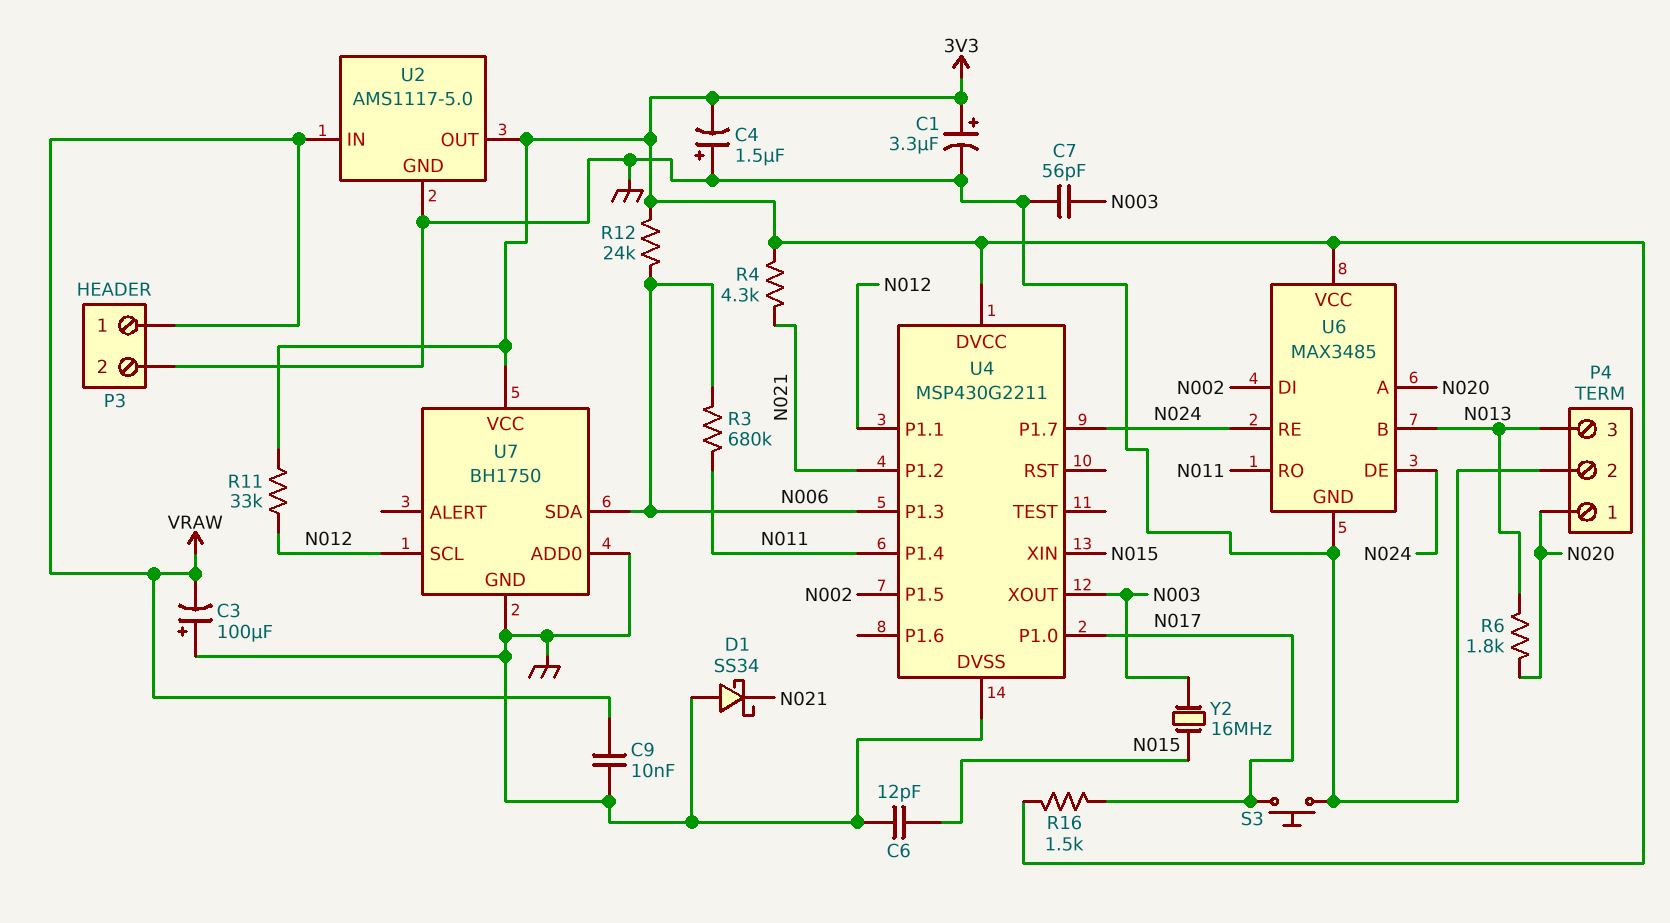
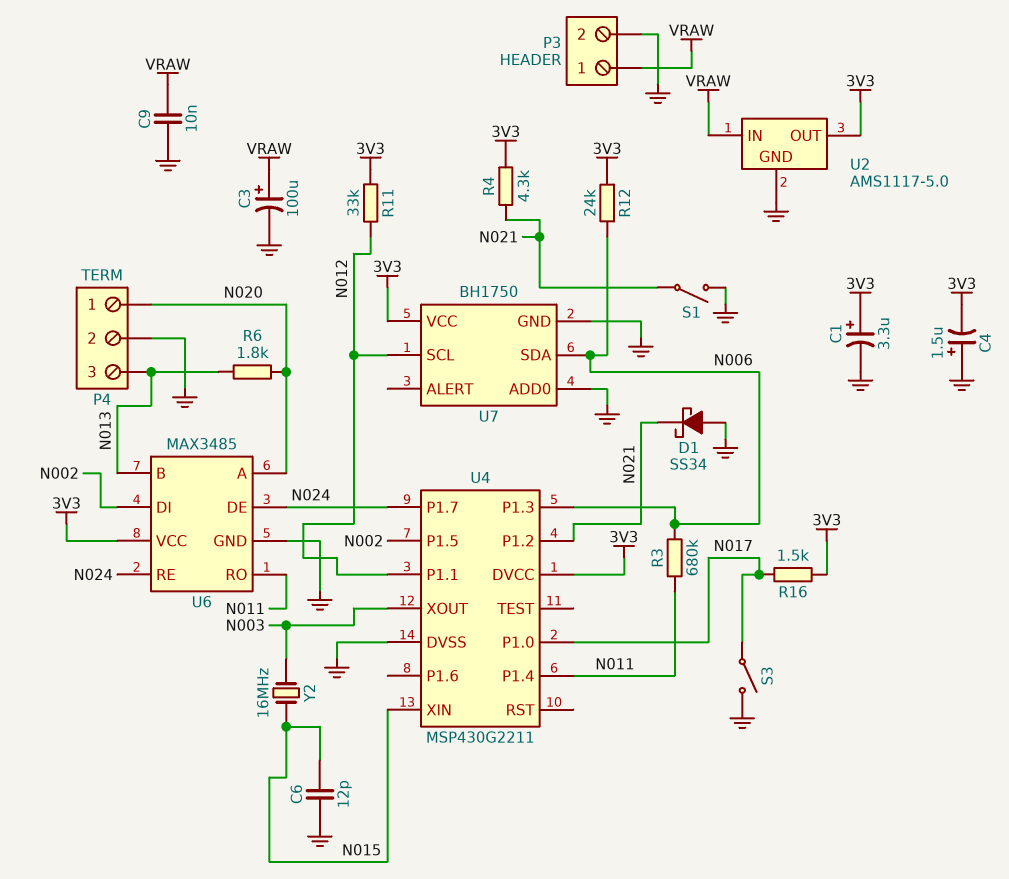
C3: 100uF (plus GND, minus VRAW) -> 100uF (plus VRAW, minus GND)
C7: 56pF (GND, N003) -> none
S1: none -> switch (GND, N021)
S3: button (GND, N017) -> switch (GND, N017)

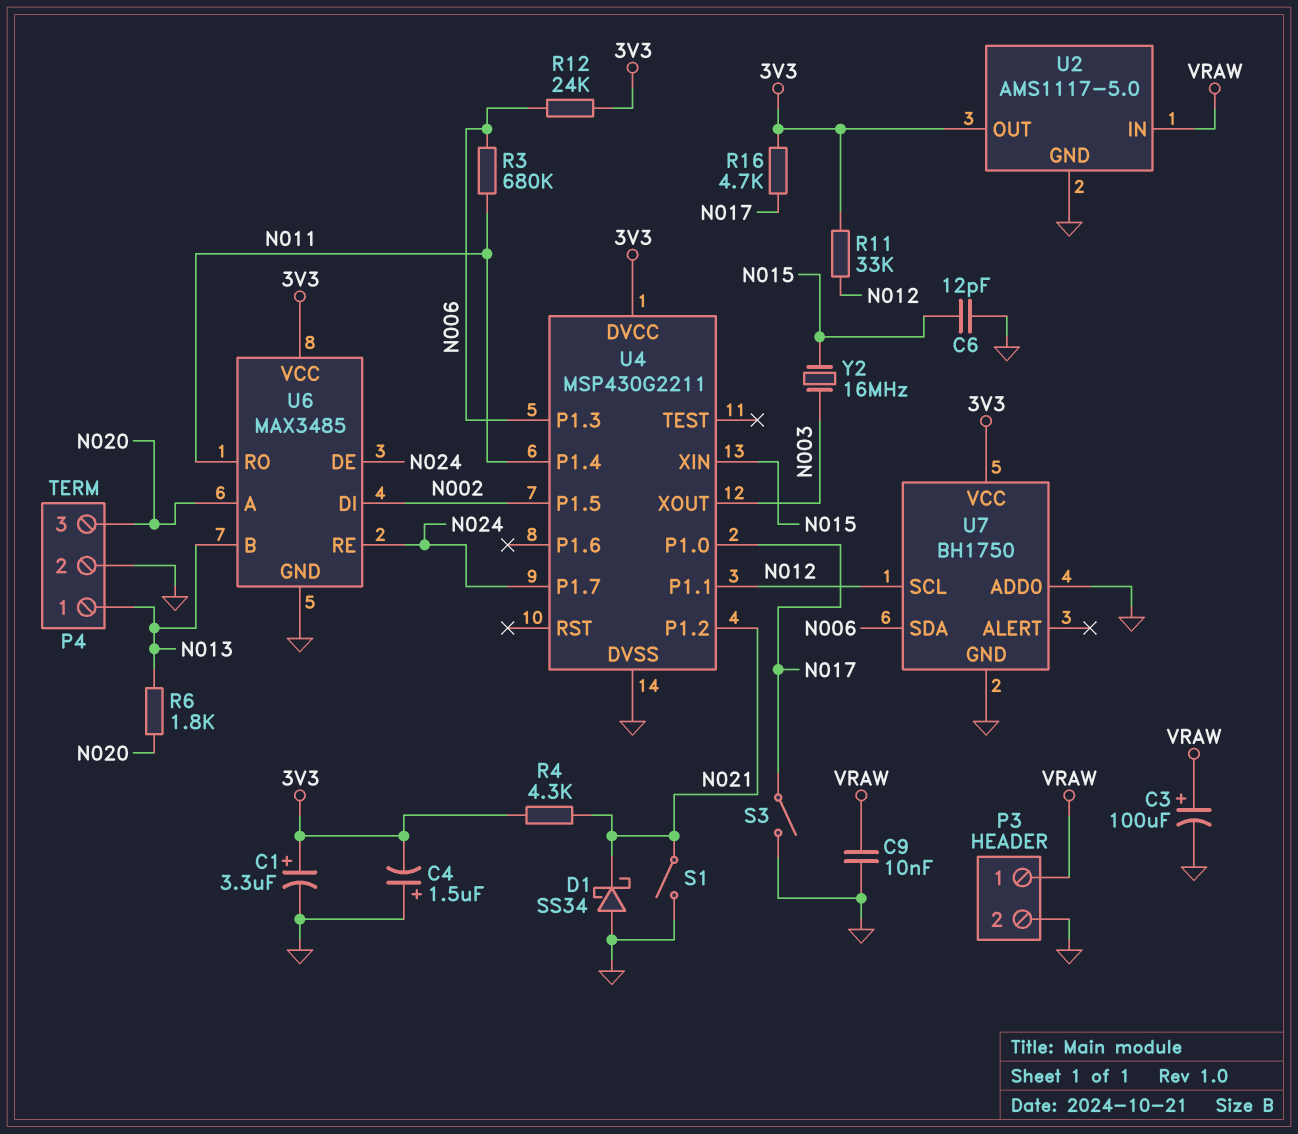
P4 pin 1: N020 -> N013
P4 pin 3: N013 -> N020
R16: 1.5k (3V3, N017) -> 4.7k (3V3, N017)

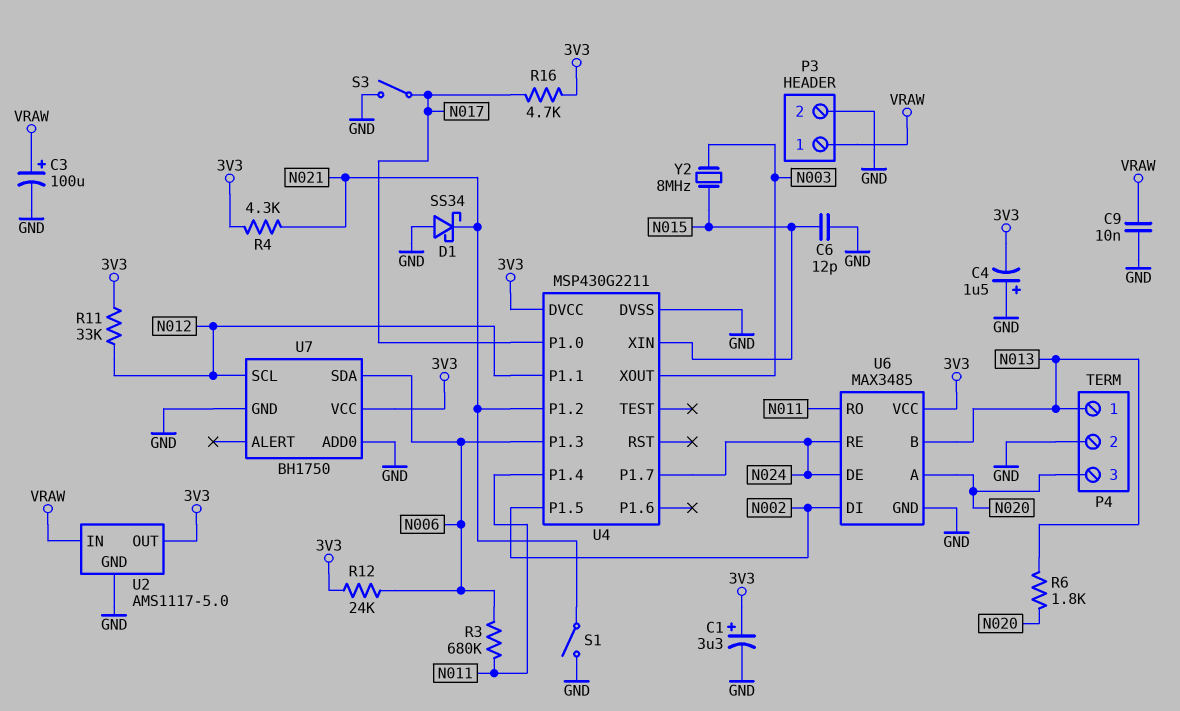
Y2: 16MHz (N003, N015) -> 8MHz (N003, N015)

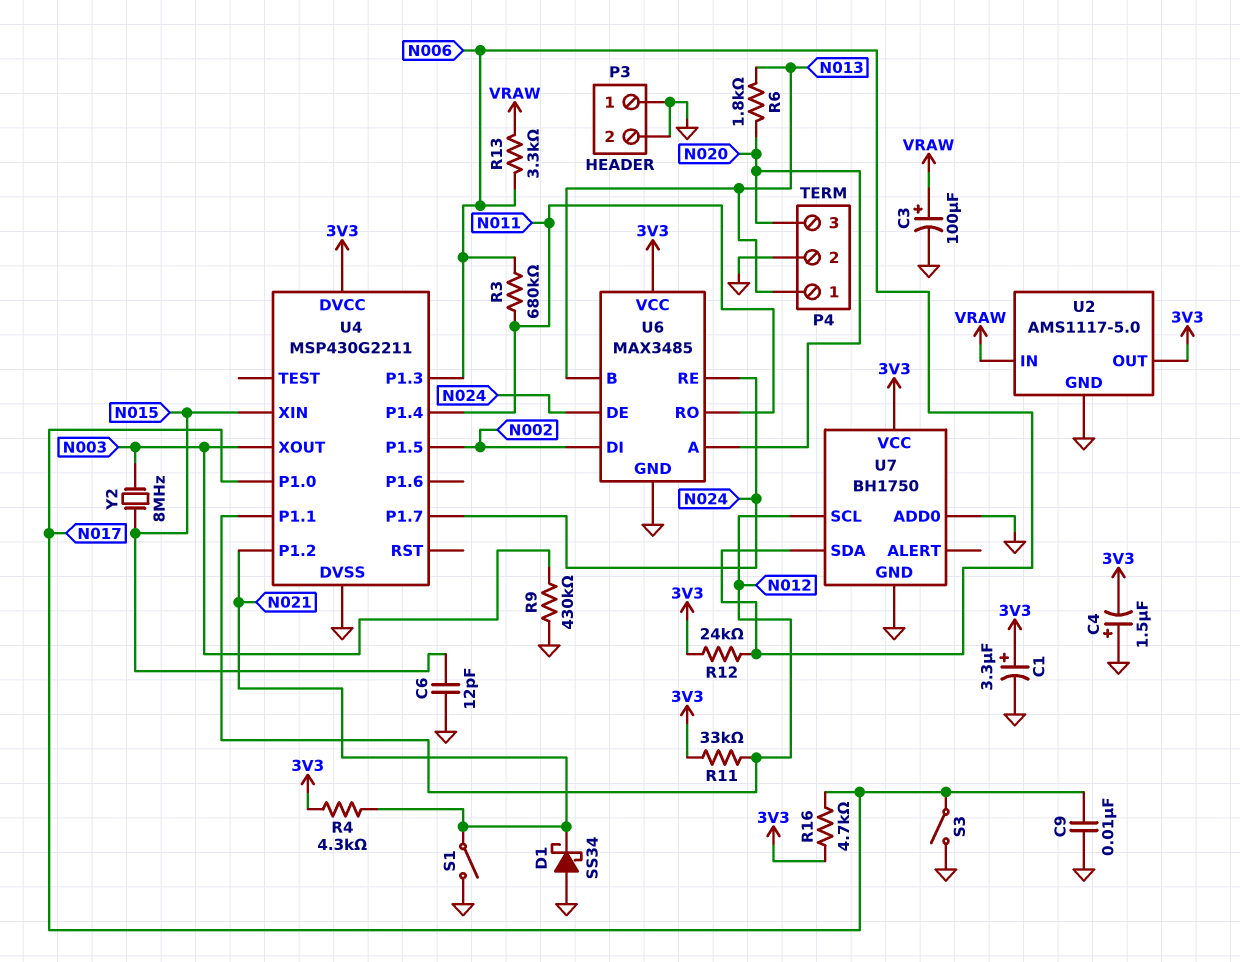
C9: 10nF (GND, VRAW) -> 10nF (GND, N017)
P3 pin 1: VRAW -> GND
R9: none -> 430k (GND, N003)
R13: none -> 3.3k (N006, VRAW)

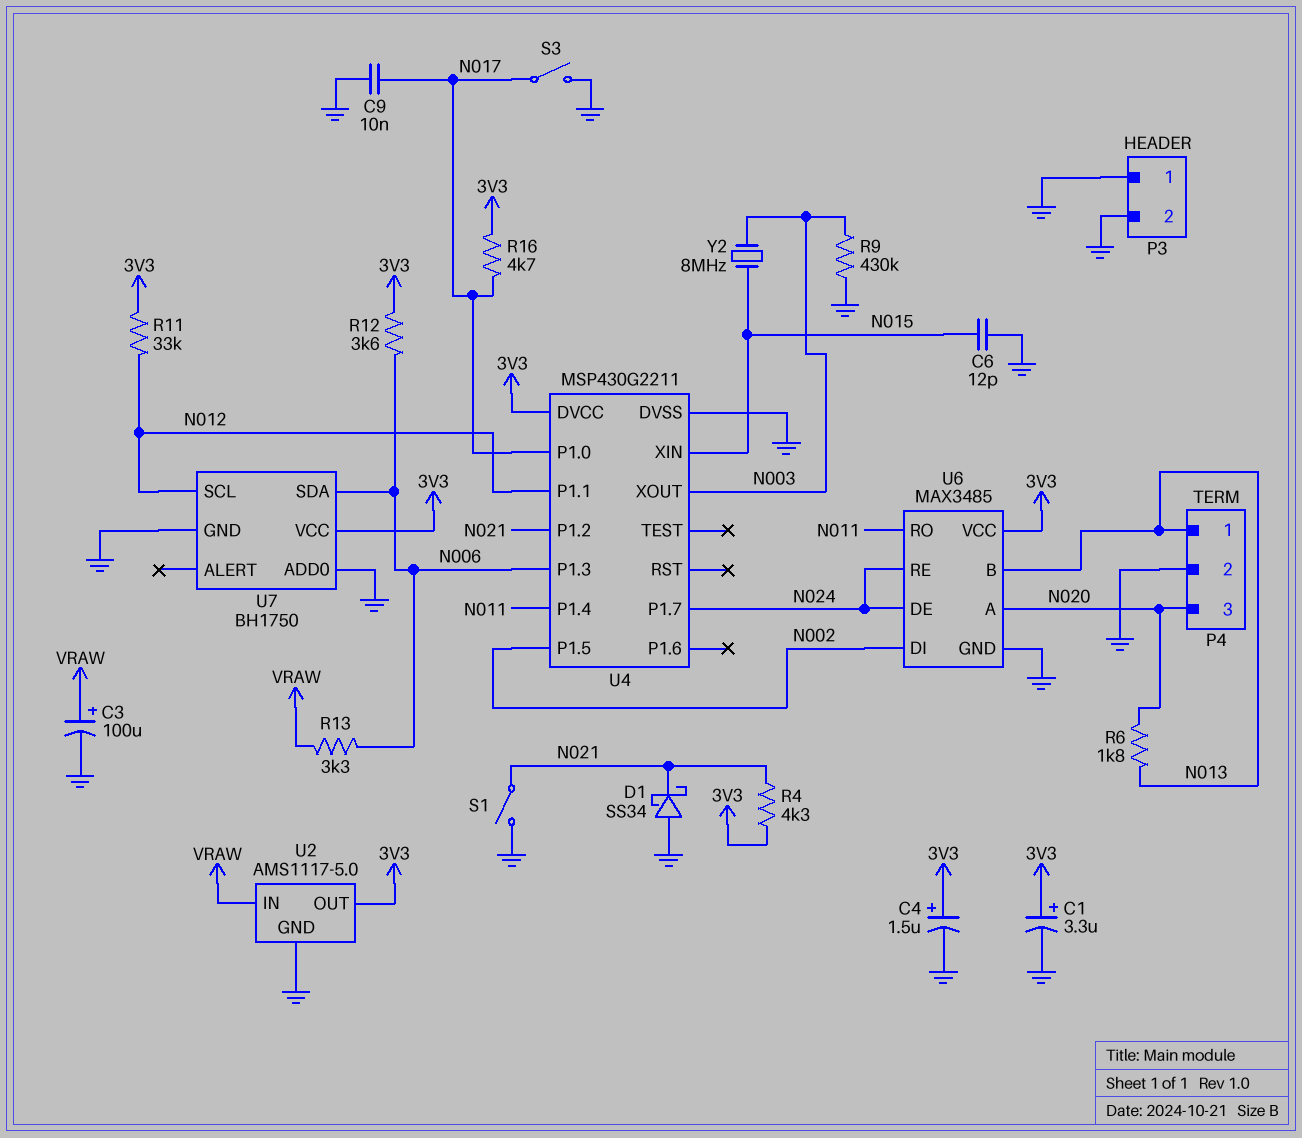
C4: 1.5uF (plus GND, minus 3V3) -> 1.5uF (plus 3V3, minus GND)
R3: 680k (N006, N011) -> none
R12: 24k (3V3, N006) -> 3.6k (3V3, N006)

